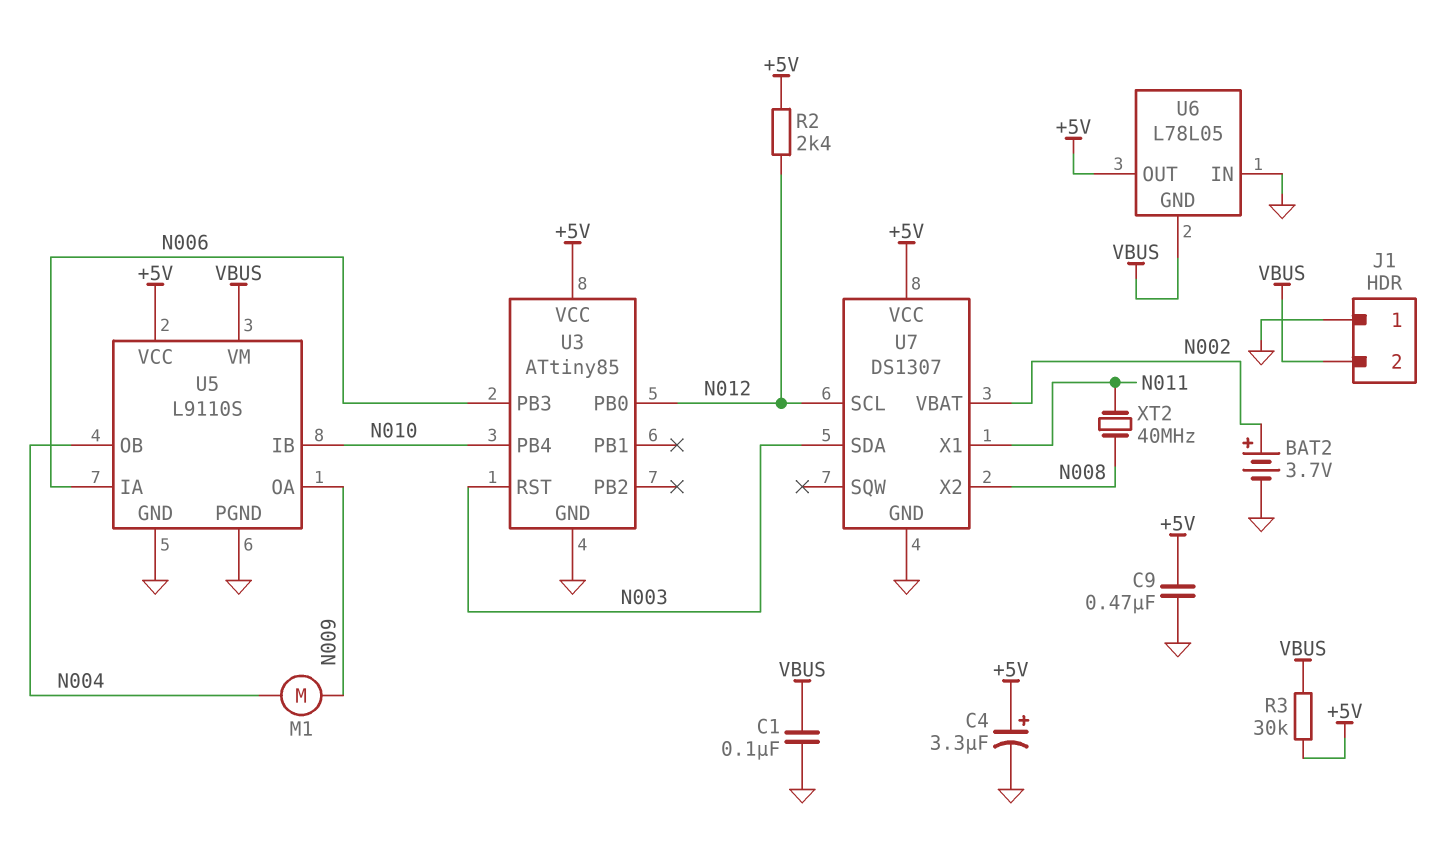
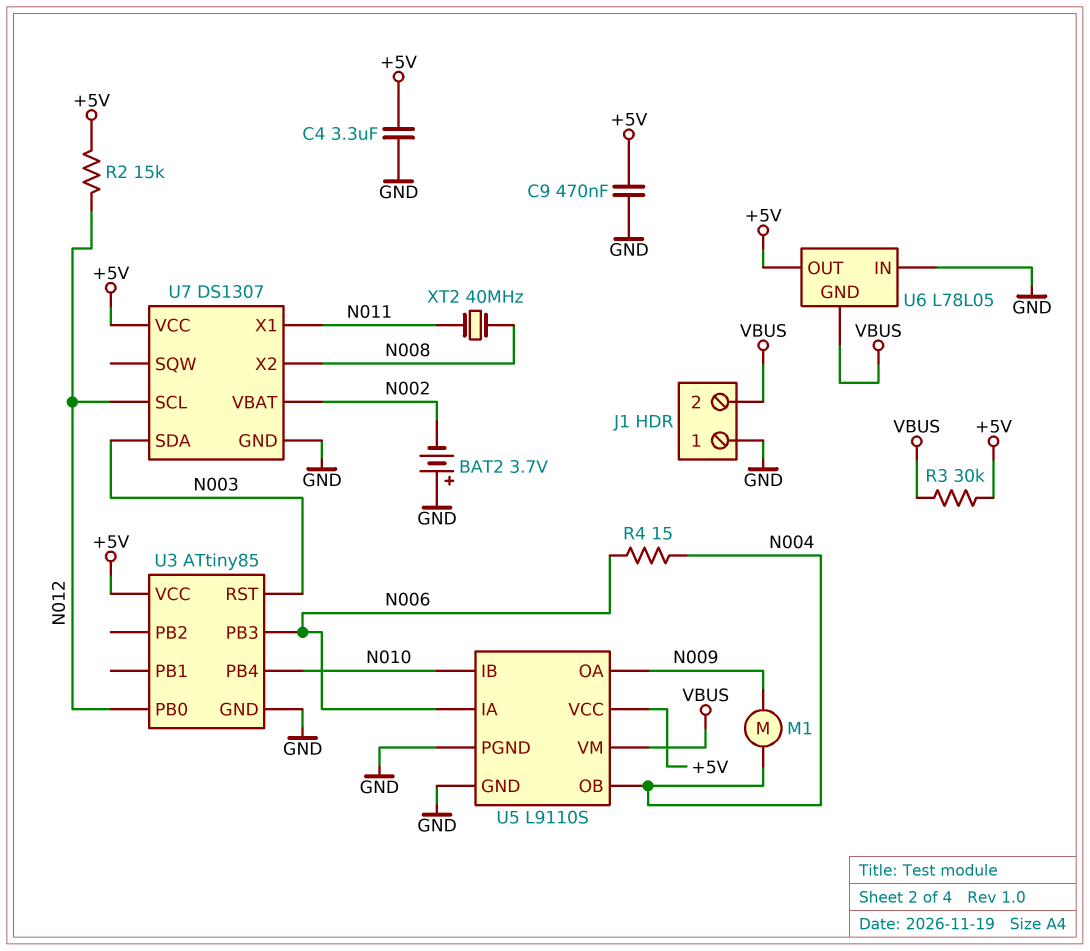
BAT2: 3.7V (plus N002, minus GND) -> 3.7V (plus GND, minus N002)
C1: 100nF (GND, VBUS) -> none
C4: 3.3uF (plus +5V, minus GND) -> 3.3uF (+5V, GND)
R2: 2.4k (+5V, N012) -> 15k (+5V, N012)
R4: none -> 15 (N004, N006)

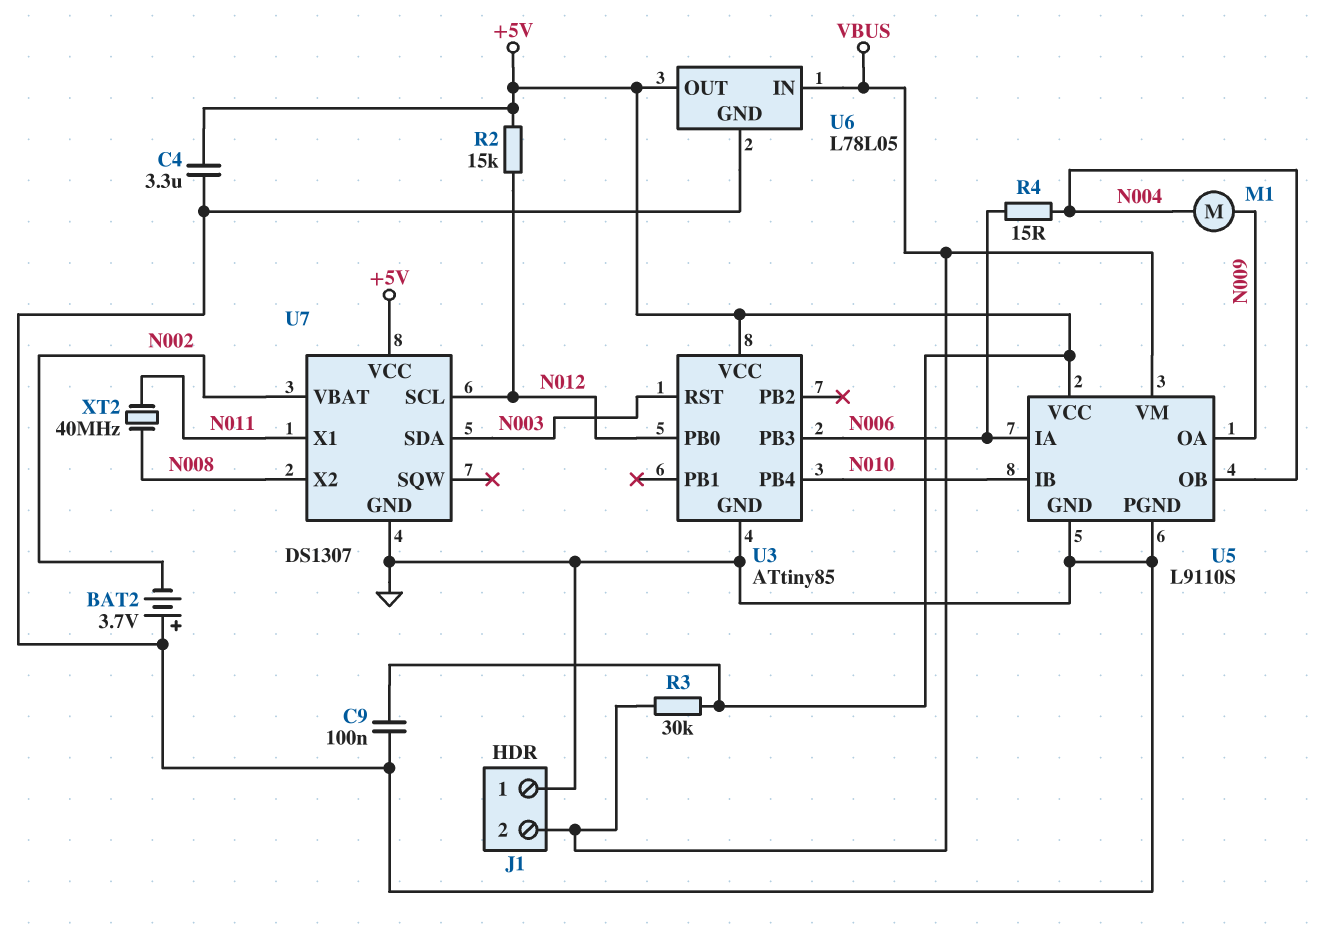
C9: 470nF (+5V, GND) -> 100nF (+5V, GND)
U6 pin GND: VBUS -> GND
U6 pin IN: GND -> VBUS

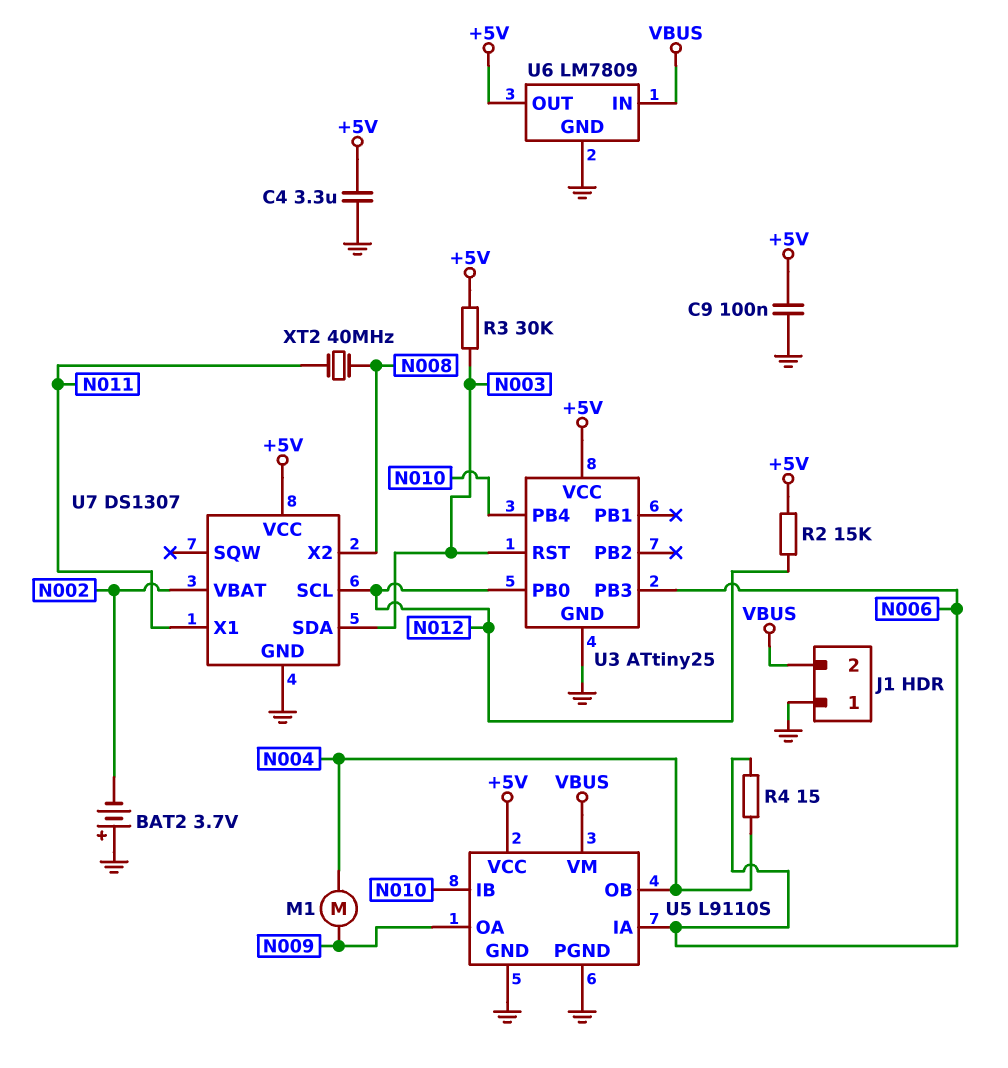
R3: 30k (+5V, VBUS) -> 30k (+5V, N003)
U3: ATtiny85 -> ATtiny25
U6: L78L05 -> LM7809

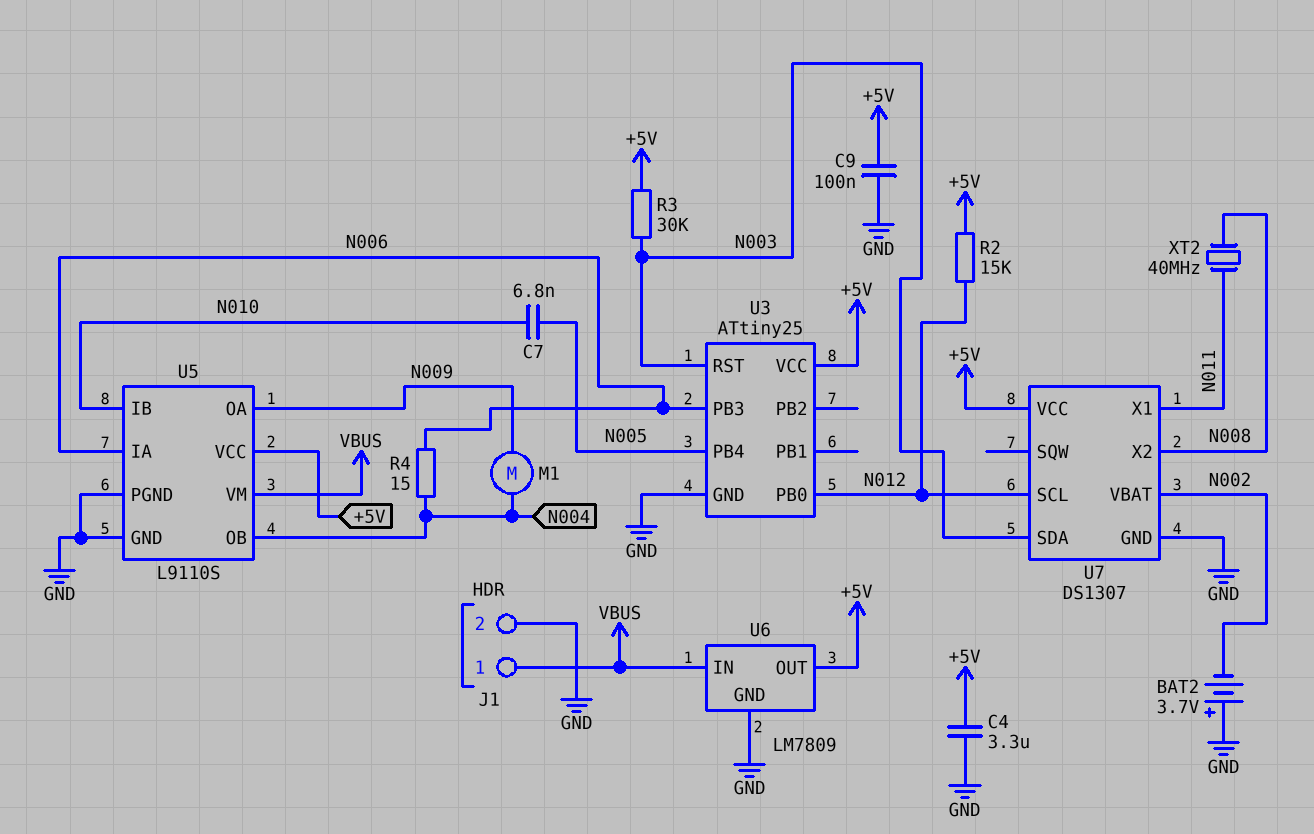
C7: none -> 6.8nF (N005, N010)
J1 pin 1: GND -> VBUS
J1 pin 2: VBUS -> GND
U3 pin PB4: N010 -> N005

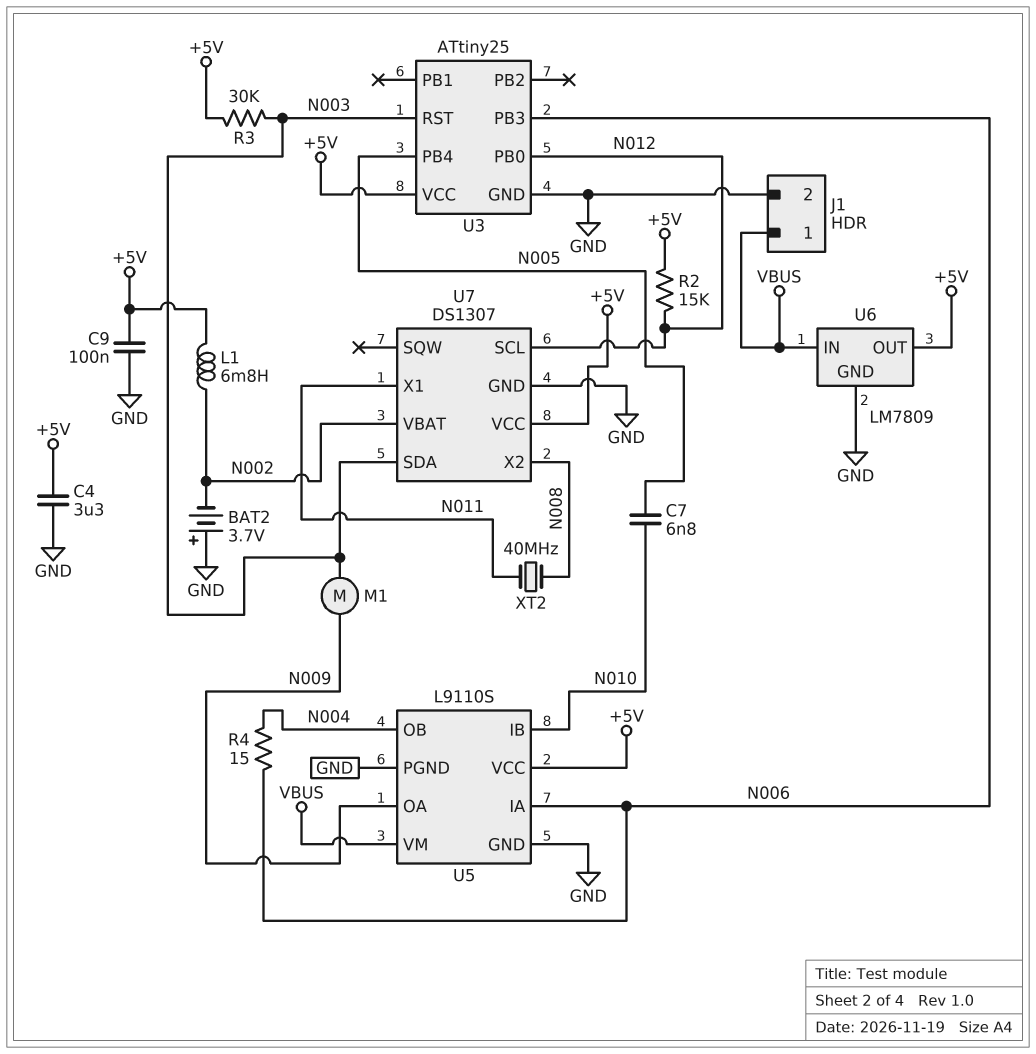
L1: none -> 6.8mH (+5V, N002)
M1: motor (N004, N009) -> motor (N003, N009)

